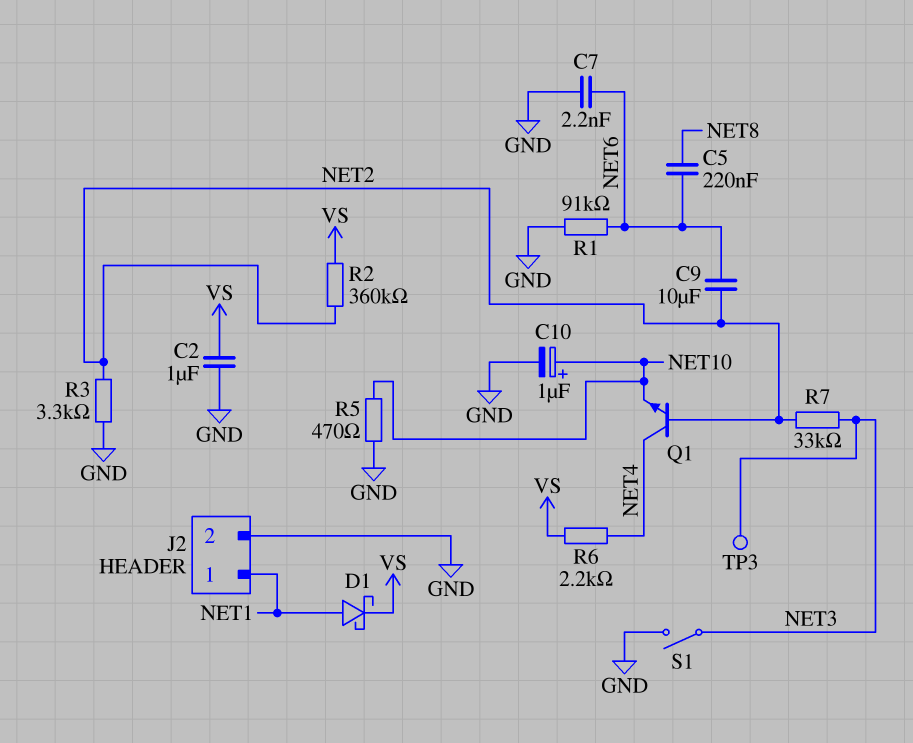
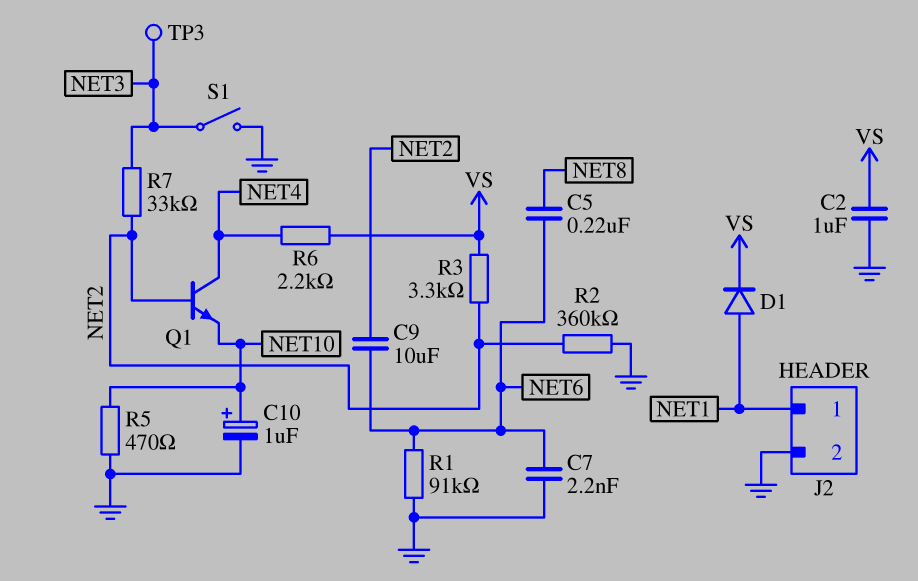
D1: schottky (A NET1, K VS) -> diode (A NET1, K VS)
R2: 360k (NET2, VS) -> 360k (GND, NET2)
R3: 3.3k (GND, NET2) -> 3.3k (NET2, VS)

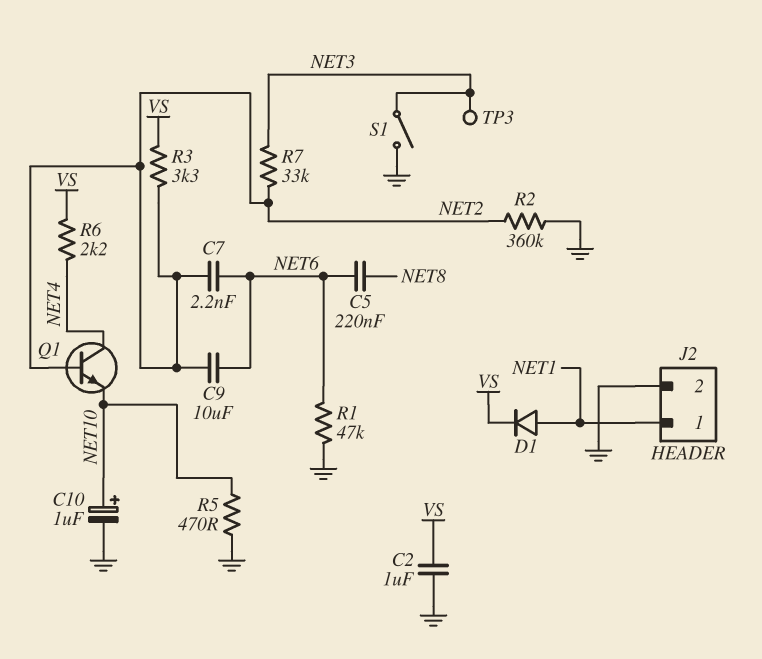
C7: 2.2nF (GND, NET6) -> 2.2nF (NET2, NET6)
R1: 91k (GND, NET6) -> 47k (GND, NET6)

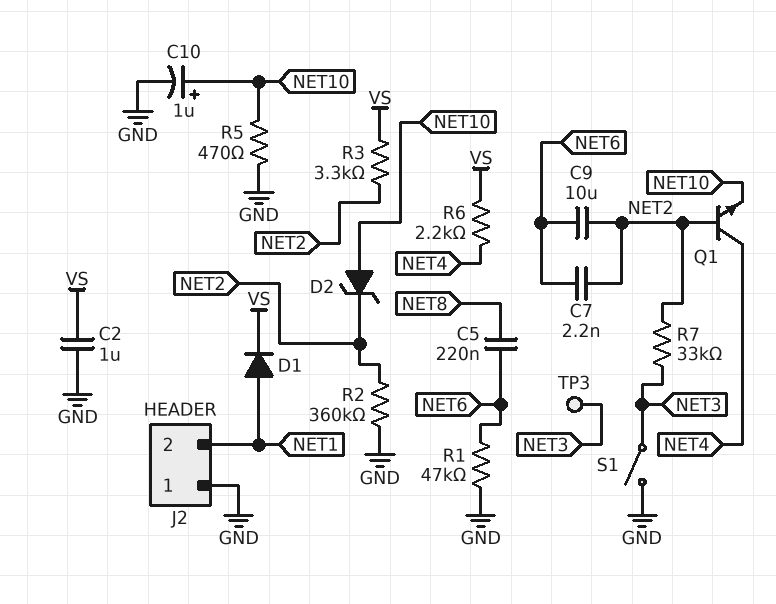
D2: none -> zener (A NET10, K NET2)
J2 pin 1: NET1 -> GND
J2 pin 2: GND -> NET1

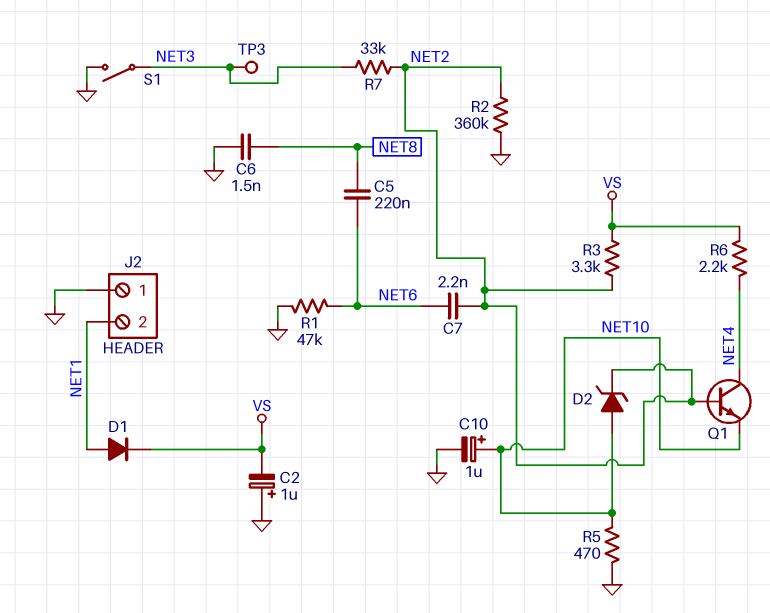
C2: 1uF (GND, VS) -> 1uF (plus GND, minus VS)
C6: none -> 1.5nF (GND, NET8)
C9: 10uF (NET2, NET6) -> none

